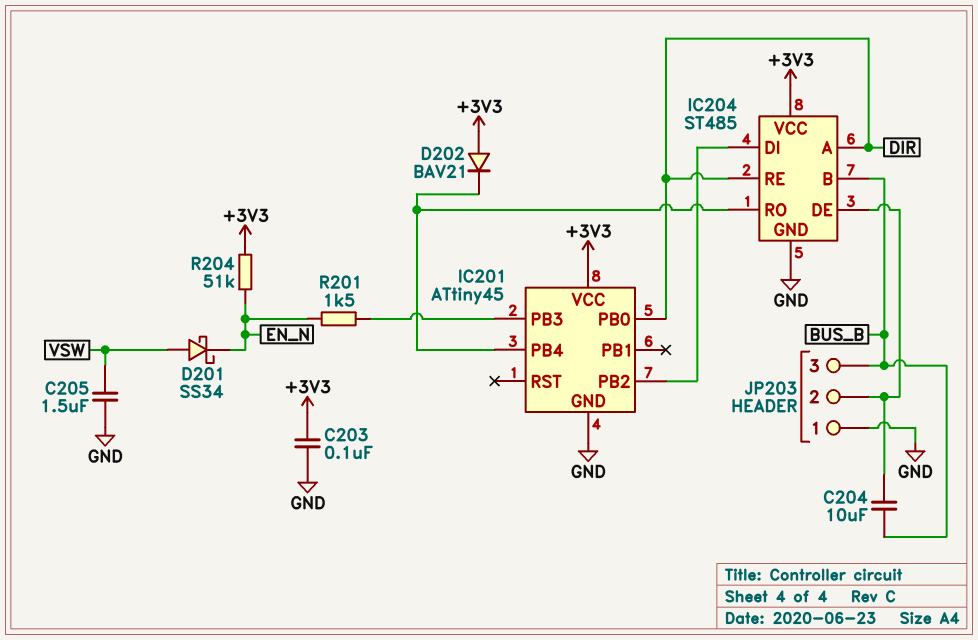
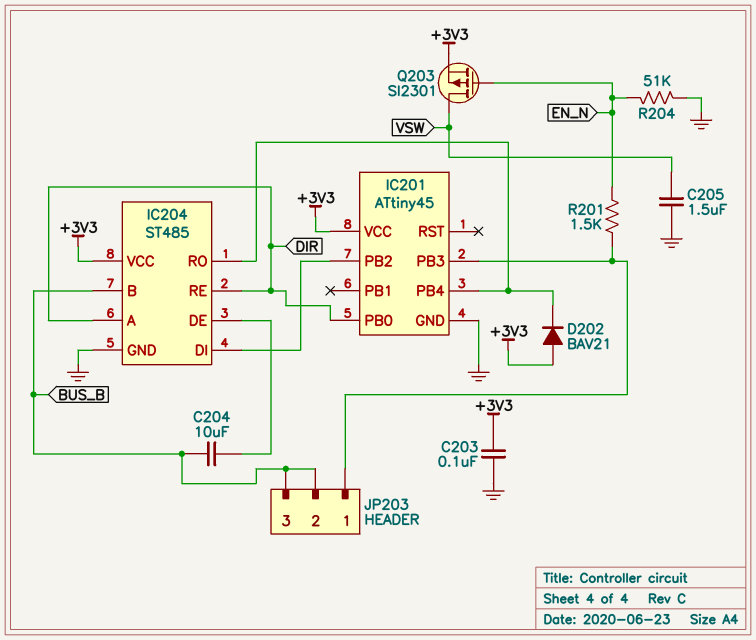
D201: schottky SS34 (A VSW, K EN_N) -> none
JP203 pin 1: GND -> IC201/PB3
JP203 pin 2: IC204/DE -> BUS_B
Q203: none -> PMOS SI2301 (G EN_N, D VSW, S +3V3)
R204: 51k (+3V3, EN_N) -> 51k (EN_N, GND)

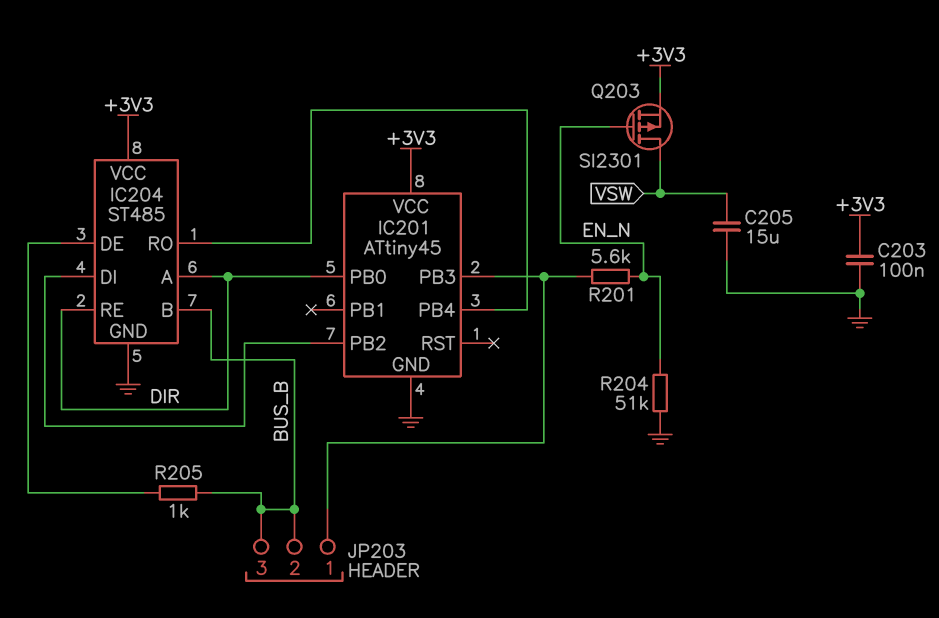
C204: 10uF (BUS_B, IC204/DE) -> none
C205: 1.5uF (GND, VSW) -> 15uF (GND, VSW)
D202: diode BAV21 (A +3V3, K IC201/PB4) -> none
R201: 1.5k (EN_N, IC201/PB3) -> 5.6k (EN_N, IC201/PB3)
R205: none -> 1k (BUS_B, IC204/DE)

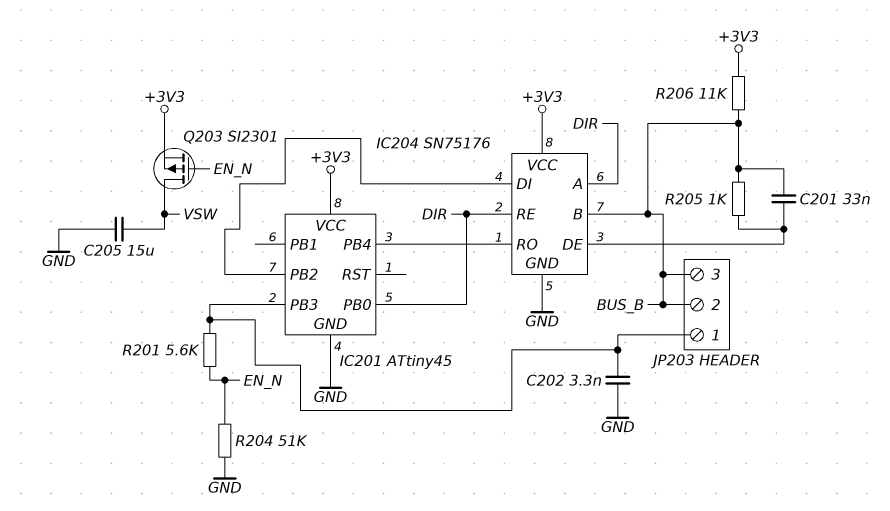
C201: none -> 33nF (BUS_B, IC204/DE)
C202: none -> 3.3nF (GND, IC201/PB3)
C203: 100nF (+3V3, GND) -> none
IC204: ST485 -> SN75176
R206: none -> 11k (+3V3, BUS_B)

